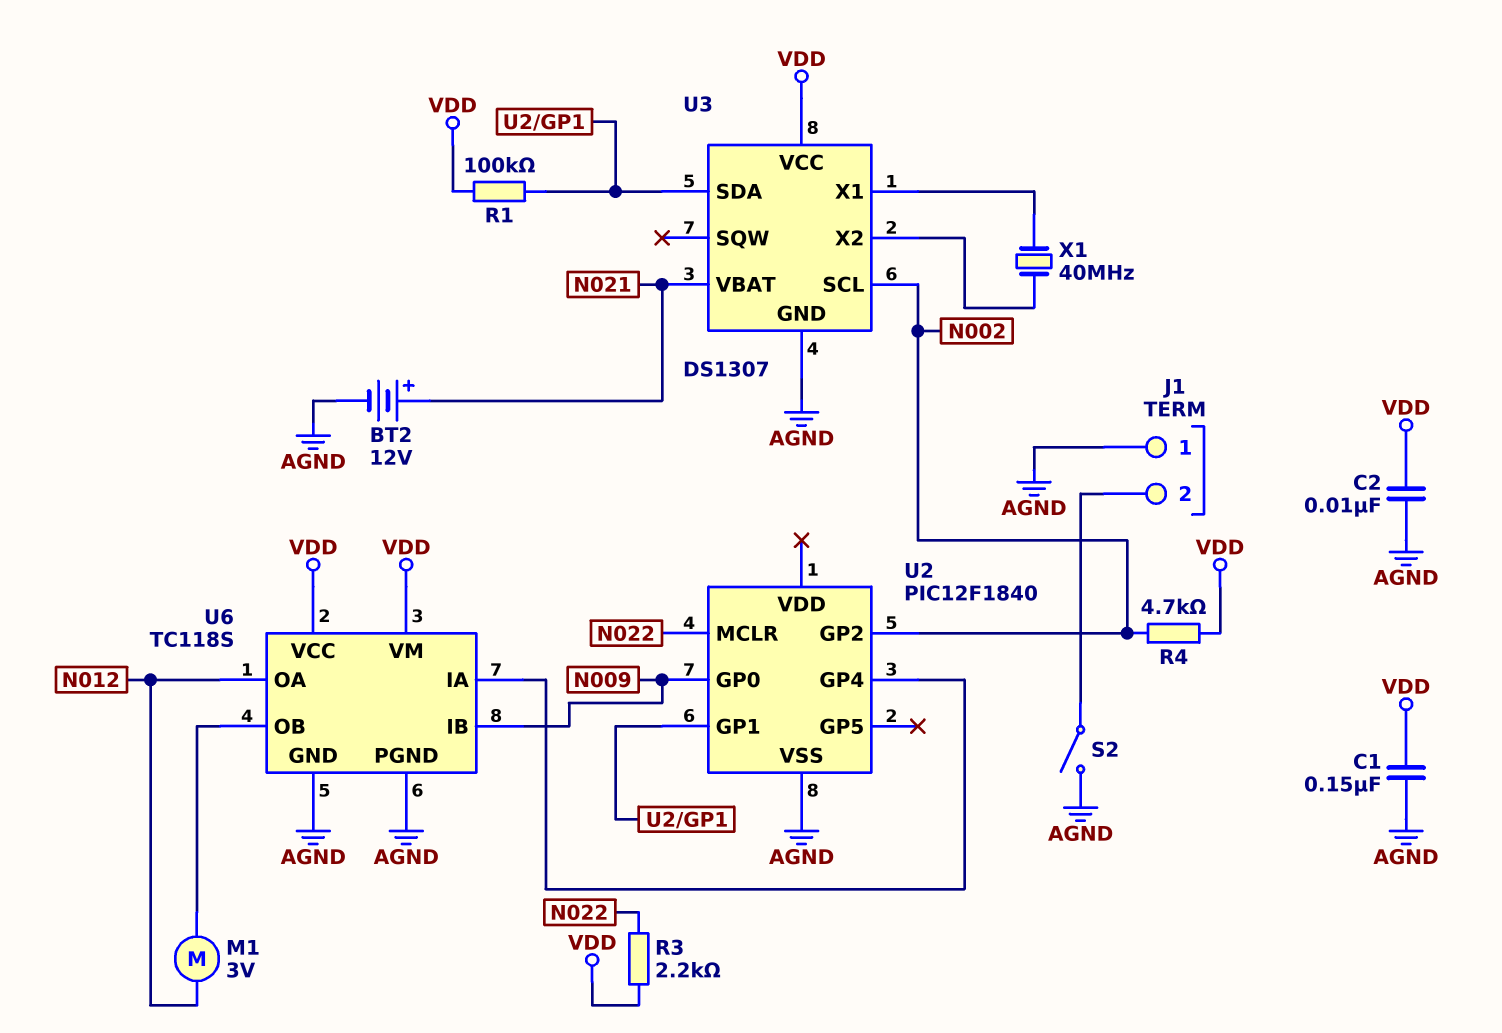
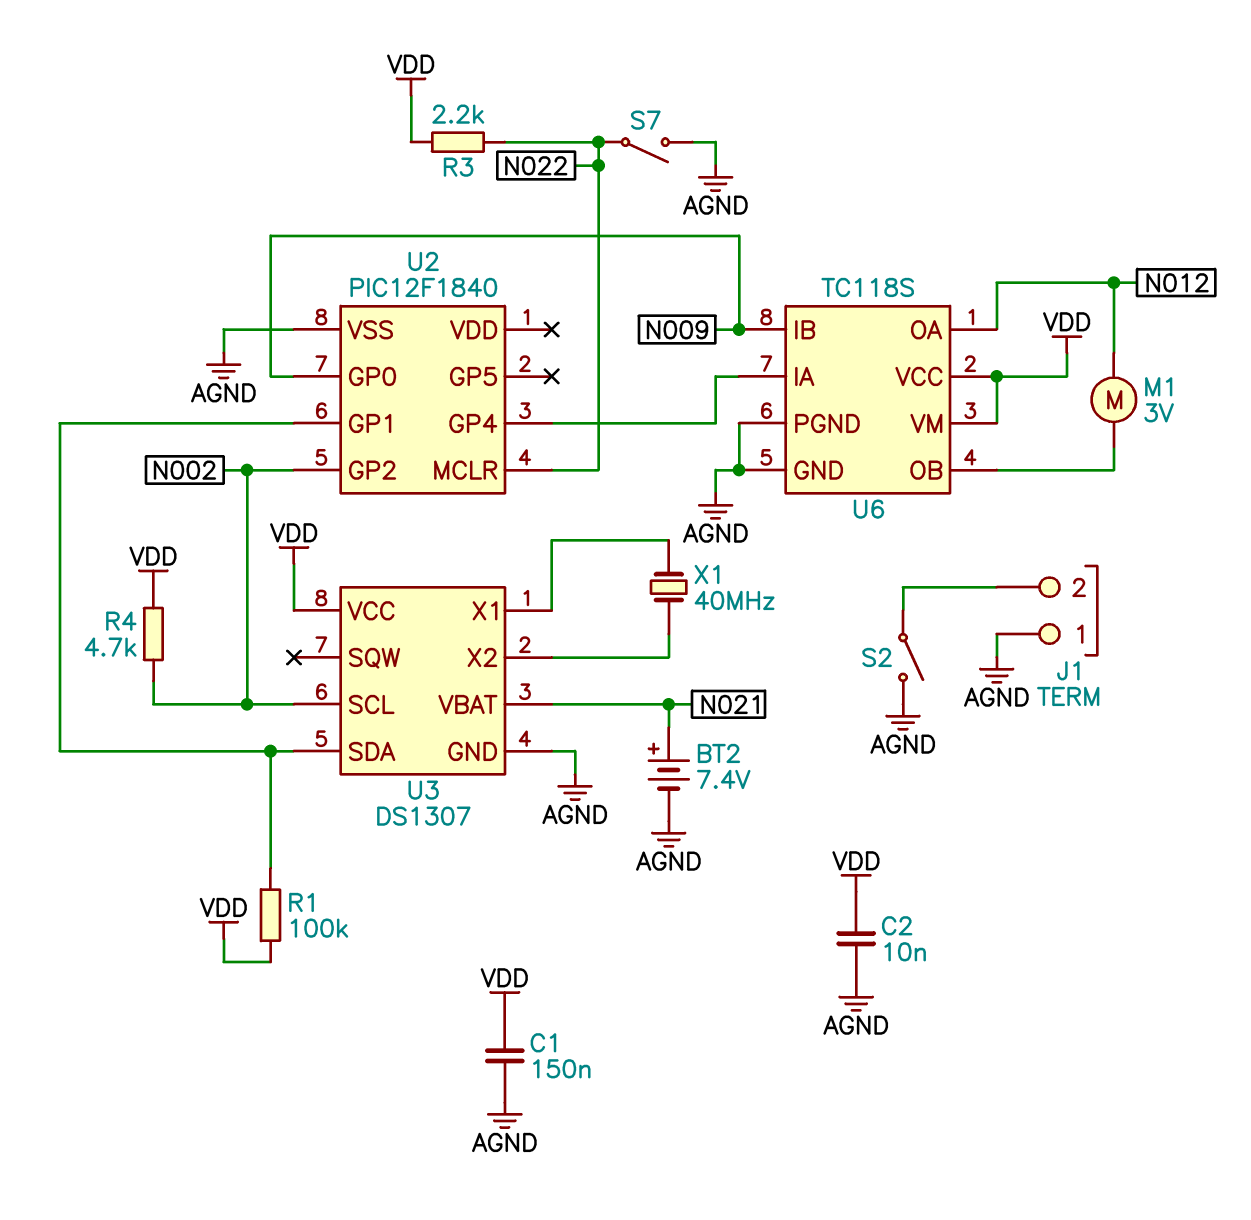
BT2: 12V (plus N021, minus AGND) -> 7.4V (plus N021, minus AGND)
S7: none -> switch (AGND, N022)

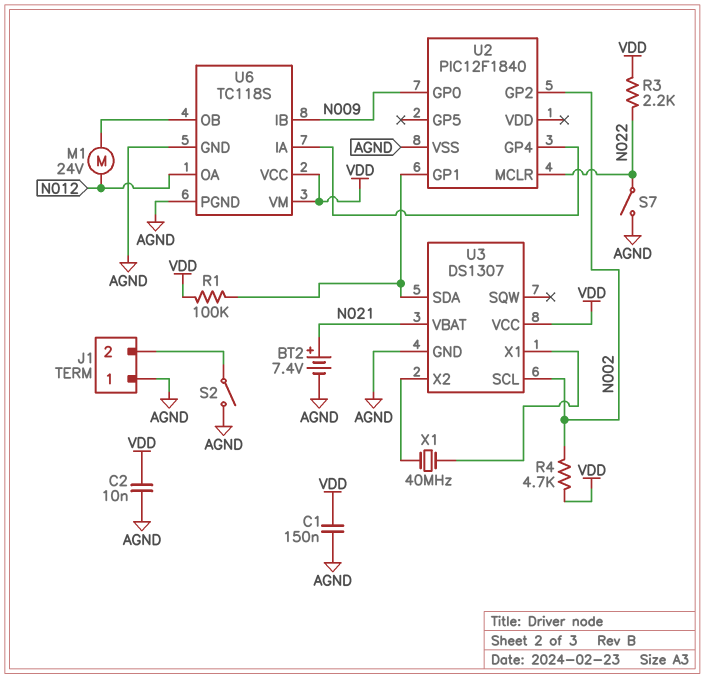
M1: motor 3V (N012, U6/OB) -> motor 24V (N012, U6/OB)

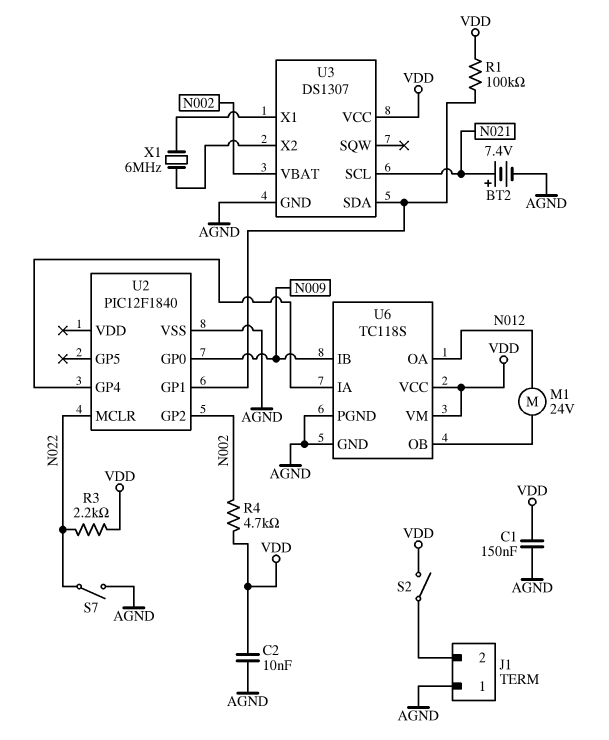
S2: switch (AGND, J1/2) -> switch (J1/2, VDD)
U3 pin SCL: N002 -> N021
U3 pin VBAT: N021 -> N002
X1: 40MHz (U3/X1, U3/X2) -> 6MHz (U3/X1, U3/X2)

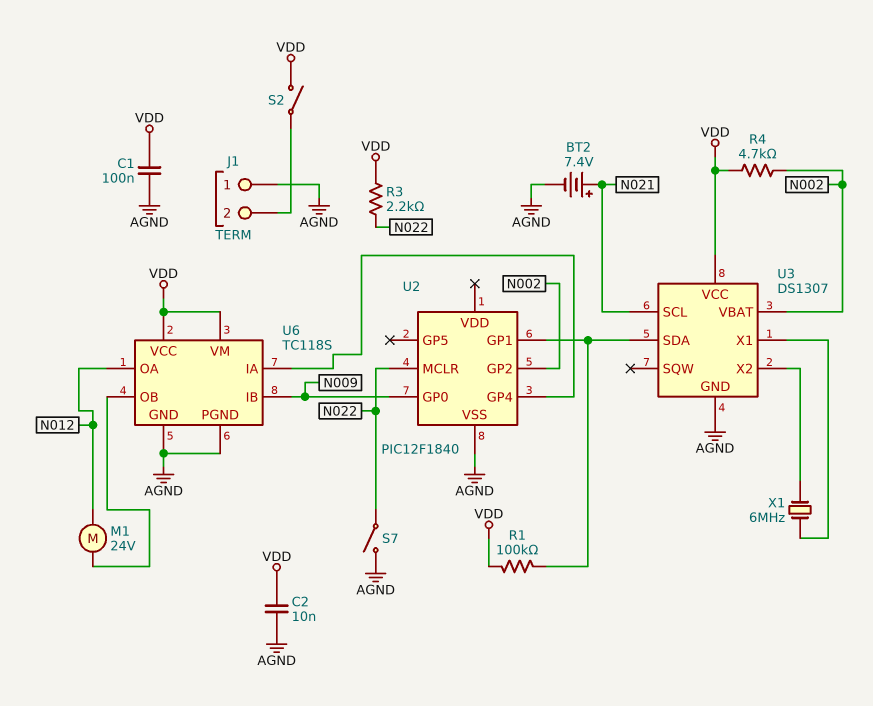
C1: 150nF (AGND, VDD) -> 100nF (AGND, VDD)

